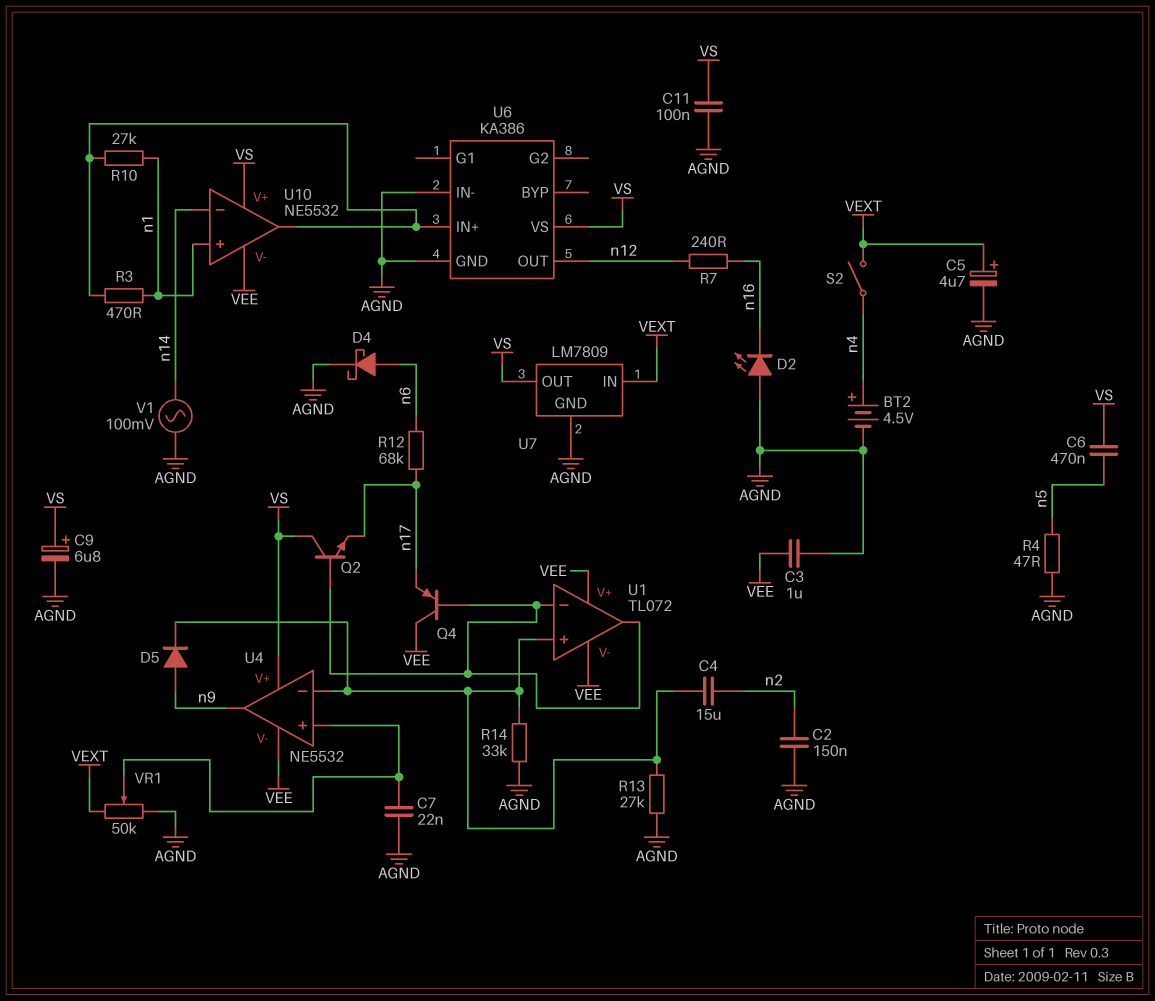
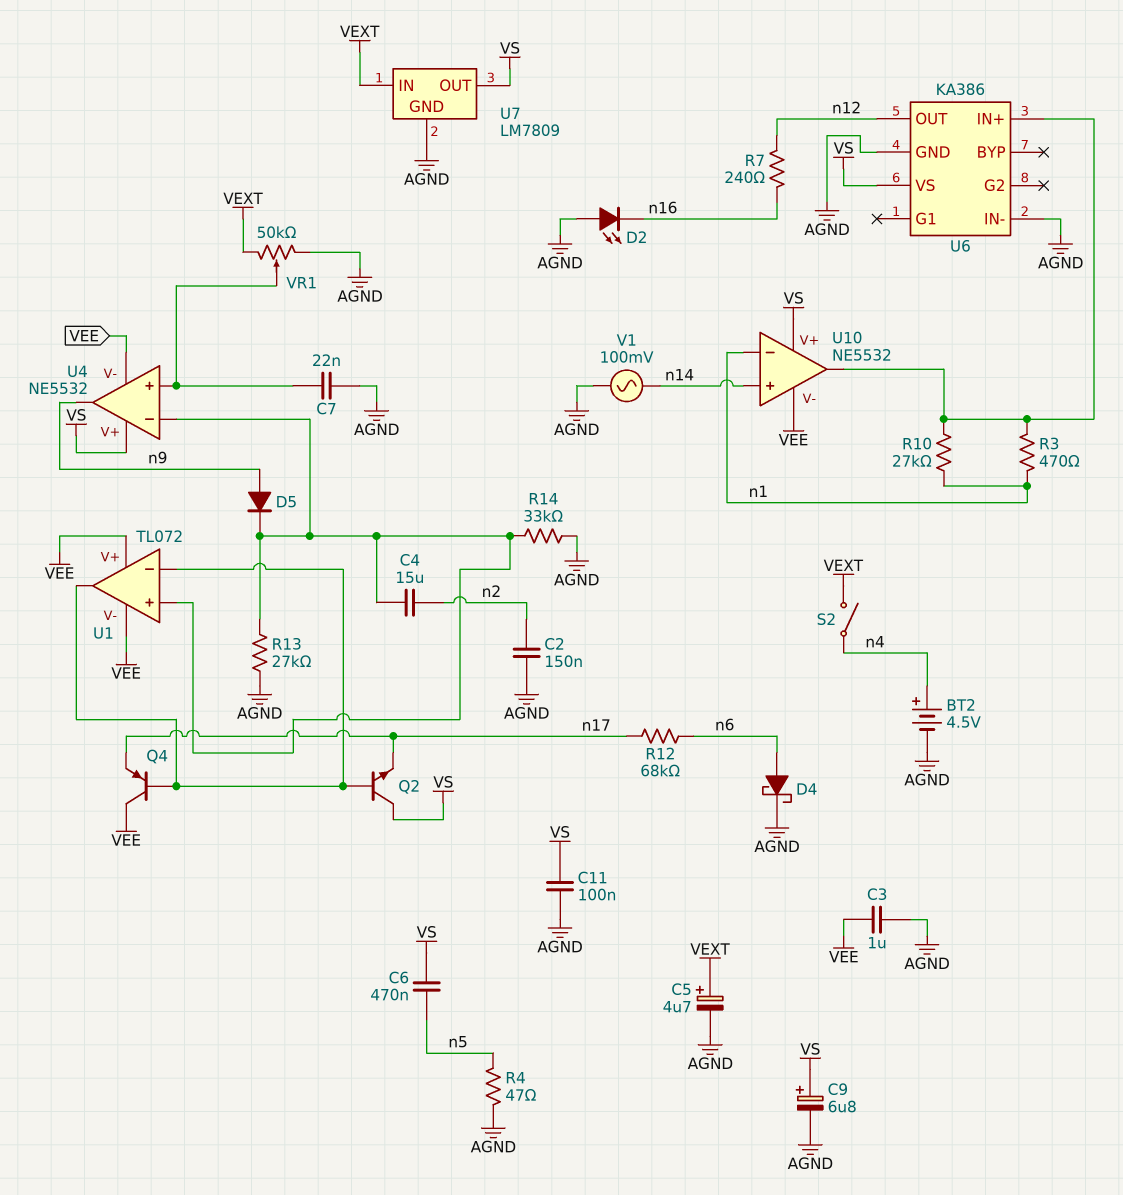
U10 pin in+: n1 -> n14
U10 pin in-: n14 -> n1

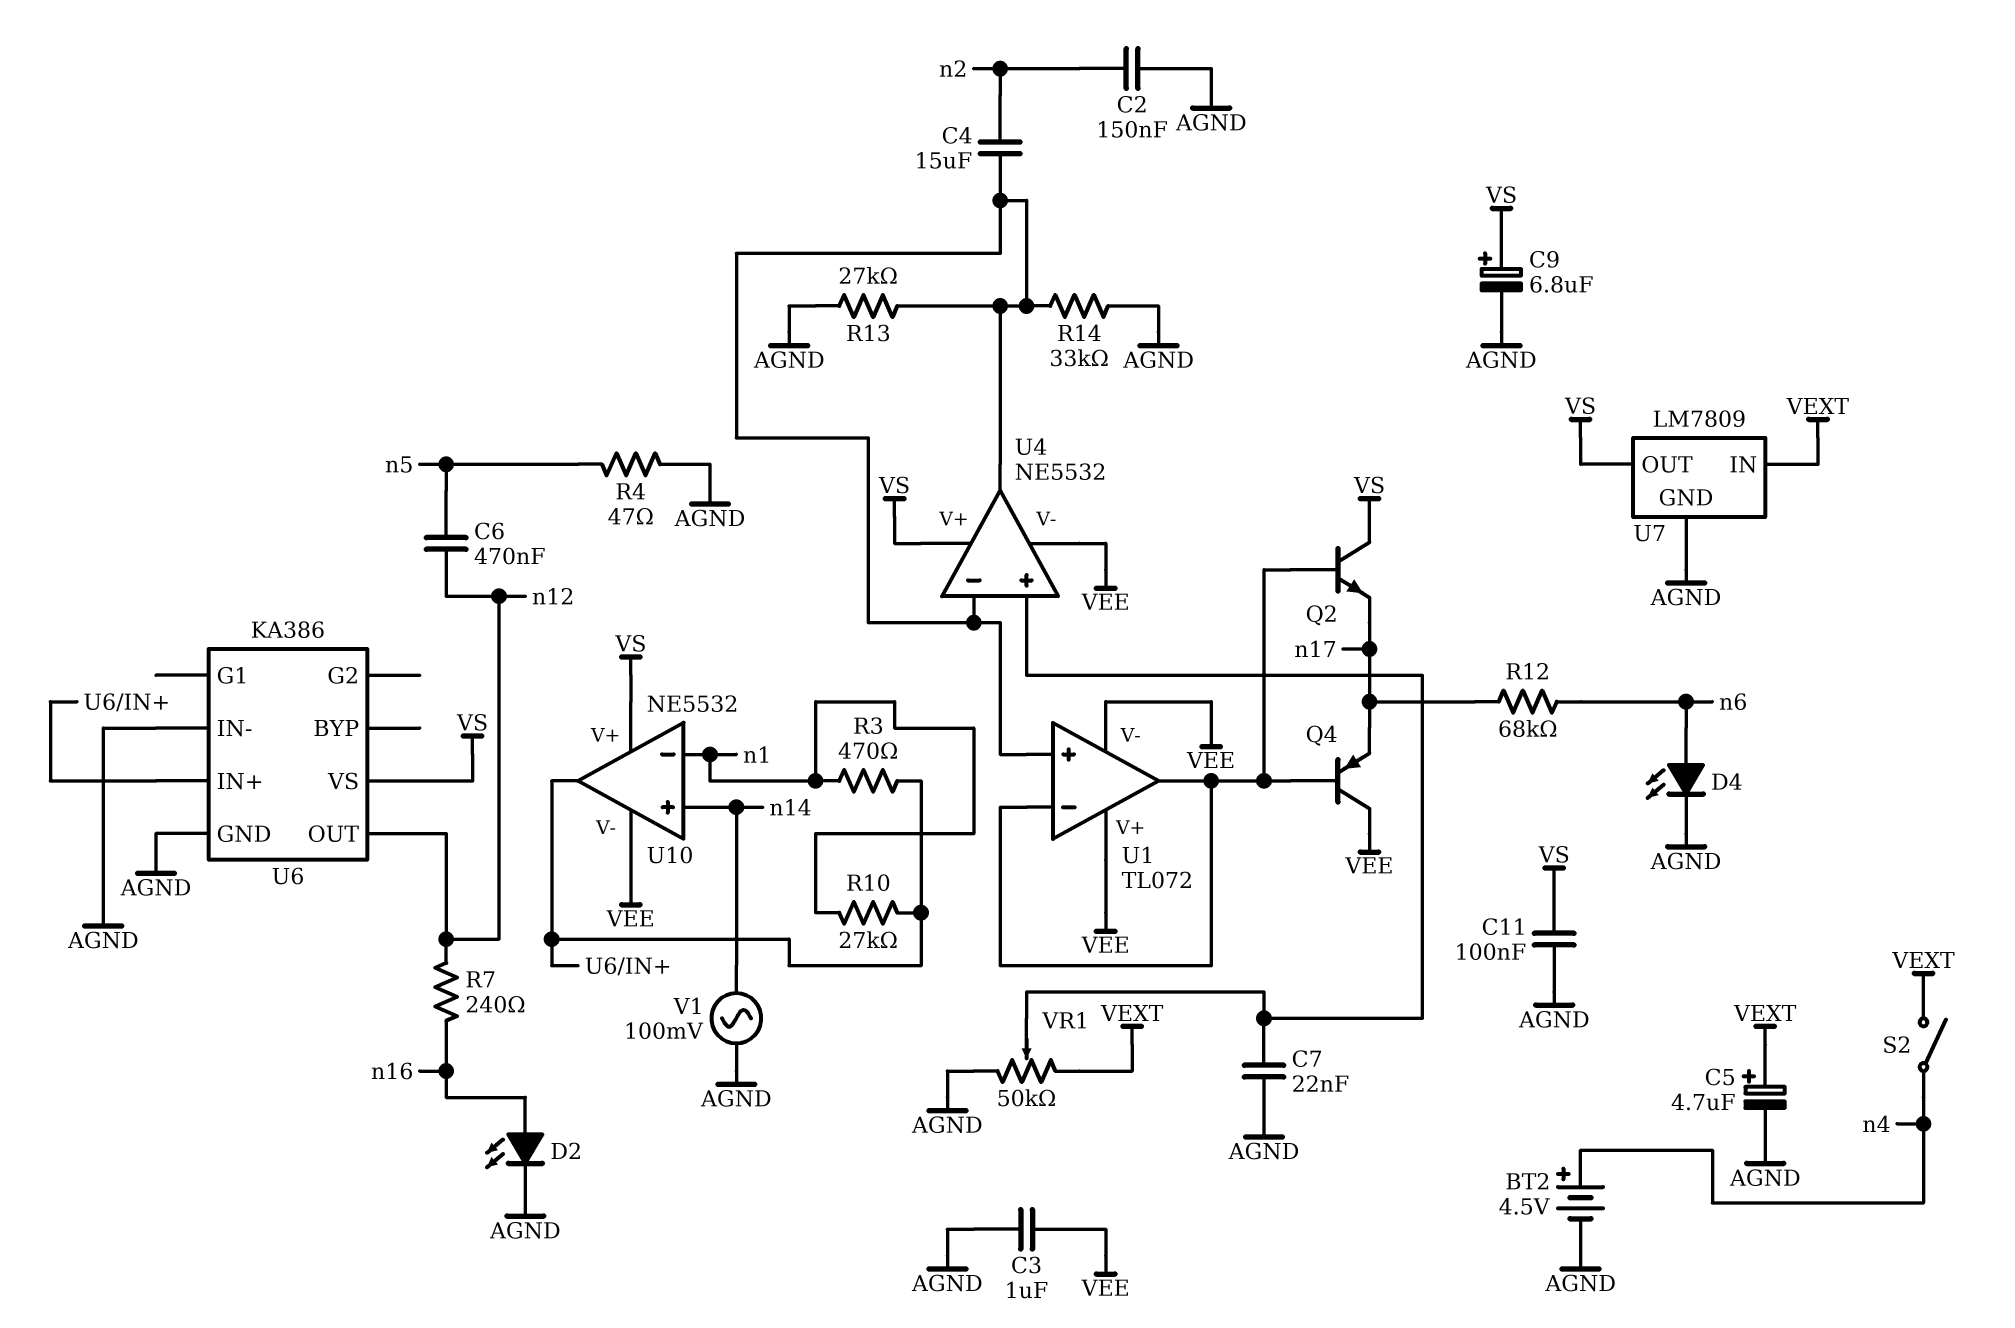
C6: 470nF (VS, n5) -> 470nF (n5, n12)
D2: LED (A AGND, K n16) -> LED (A n16, K AGND)
D4: schottky (A n6, K AGND) -> LED (A n6, K AGND)
D5: diode (A n9, K U1/in+) -> none
U4 pin out: n9 -> U1/in+

